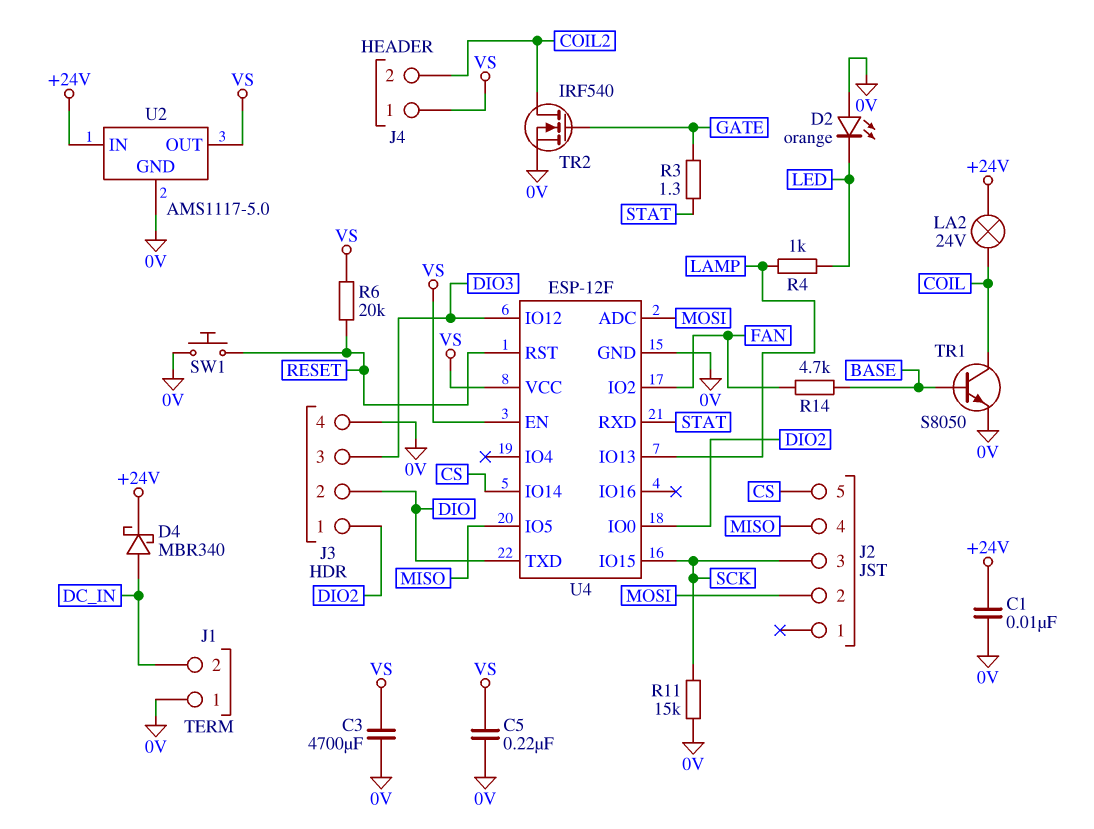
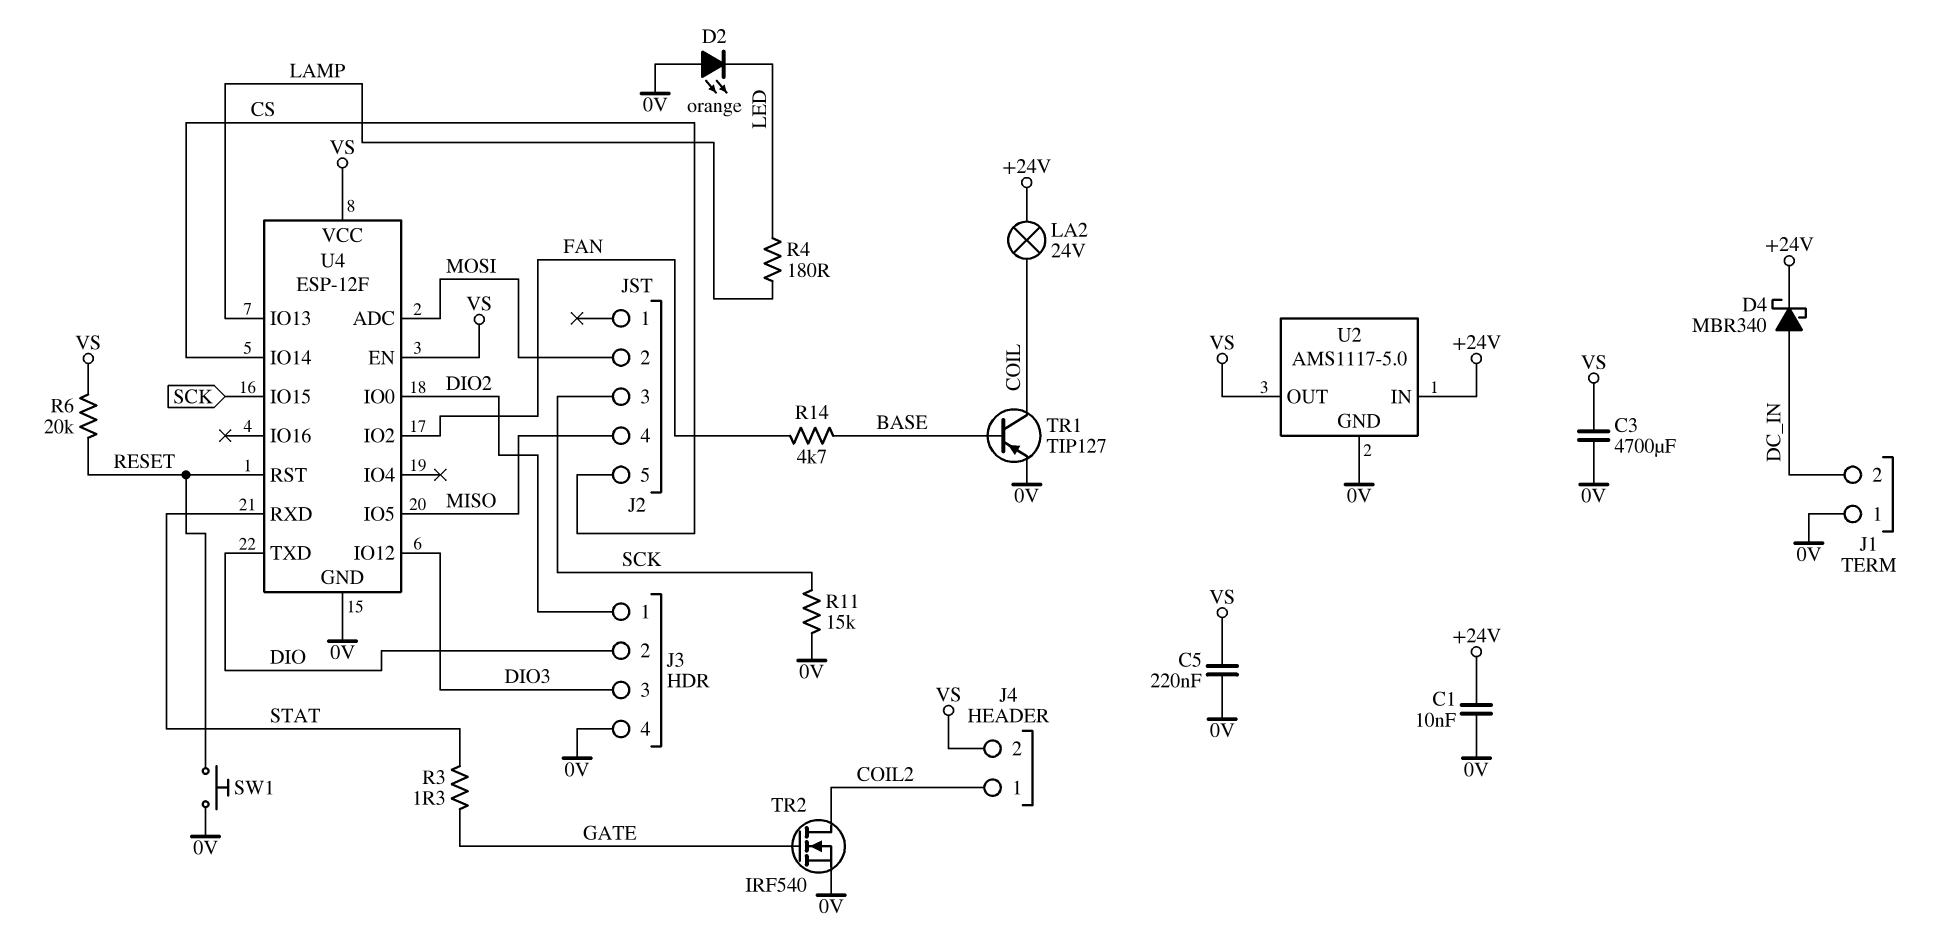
J4 pin 1: VS -> COIL2
J4 pin 2: COIL2 -> VS
R4: 1k (LAMP, LED) -> 180 (LAMP, LED)
TR1: NPN S8050 (B BASE, C COIL, E 0V) -> PNP TIP127 (B BASE, C COIL, E 0V)

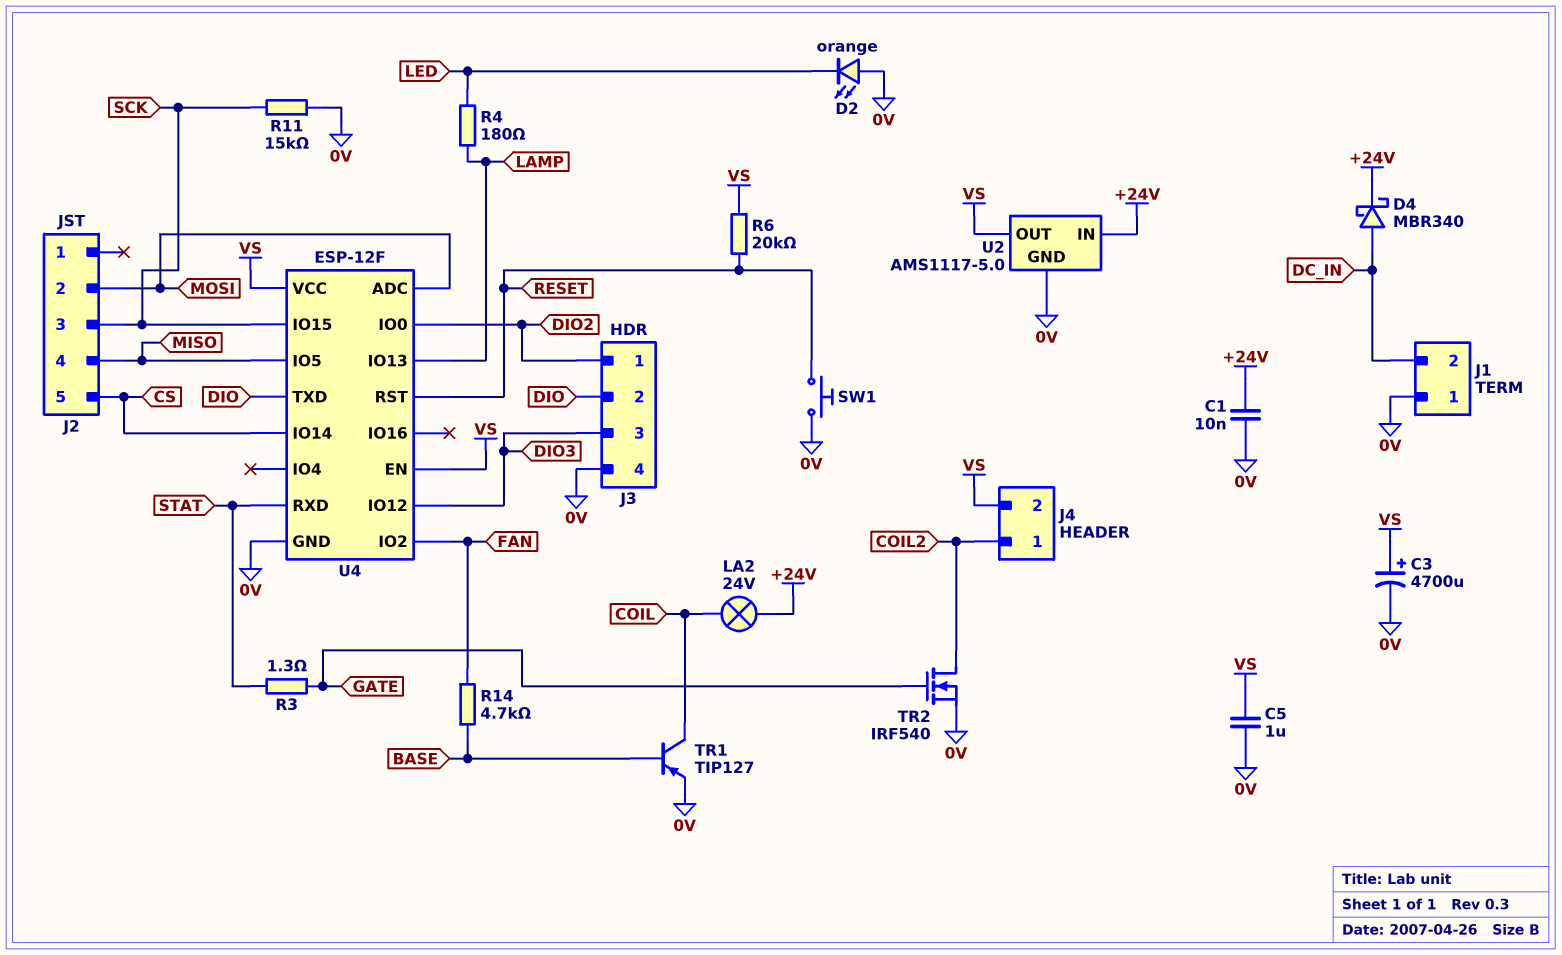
C3: 4700uF (0V, VS) -> 4700uF (plus VS, minus 0V)
C5: 220nF (0V, VS) -> 1uF (0V, VS)

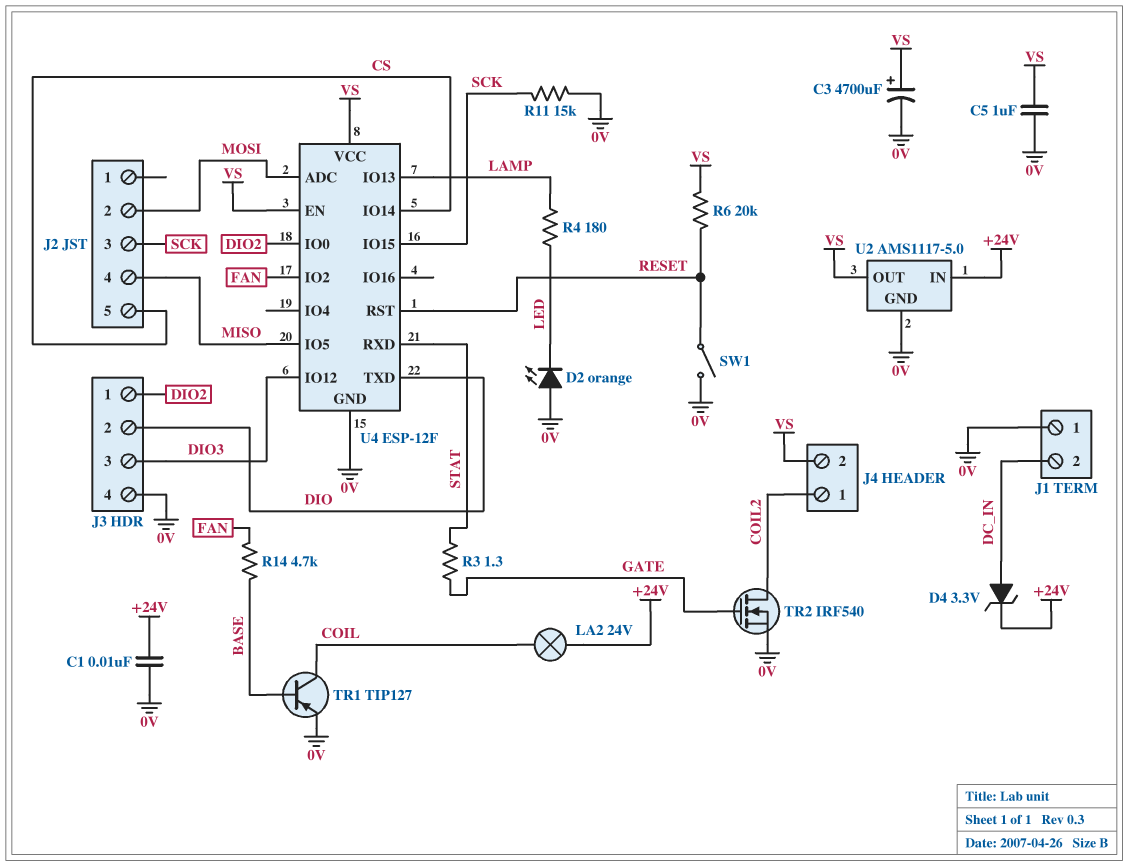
D4: schottky MBR340 (A DC_IN, K +24V) -> zener 3.3V (A DC_IN, K +24V)
SW1: button (0V, RESET) -> switch (0V, RESET)

